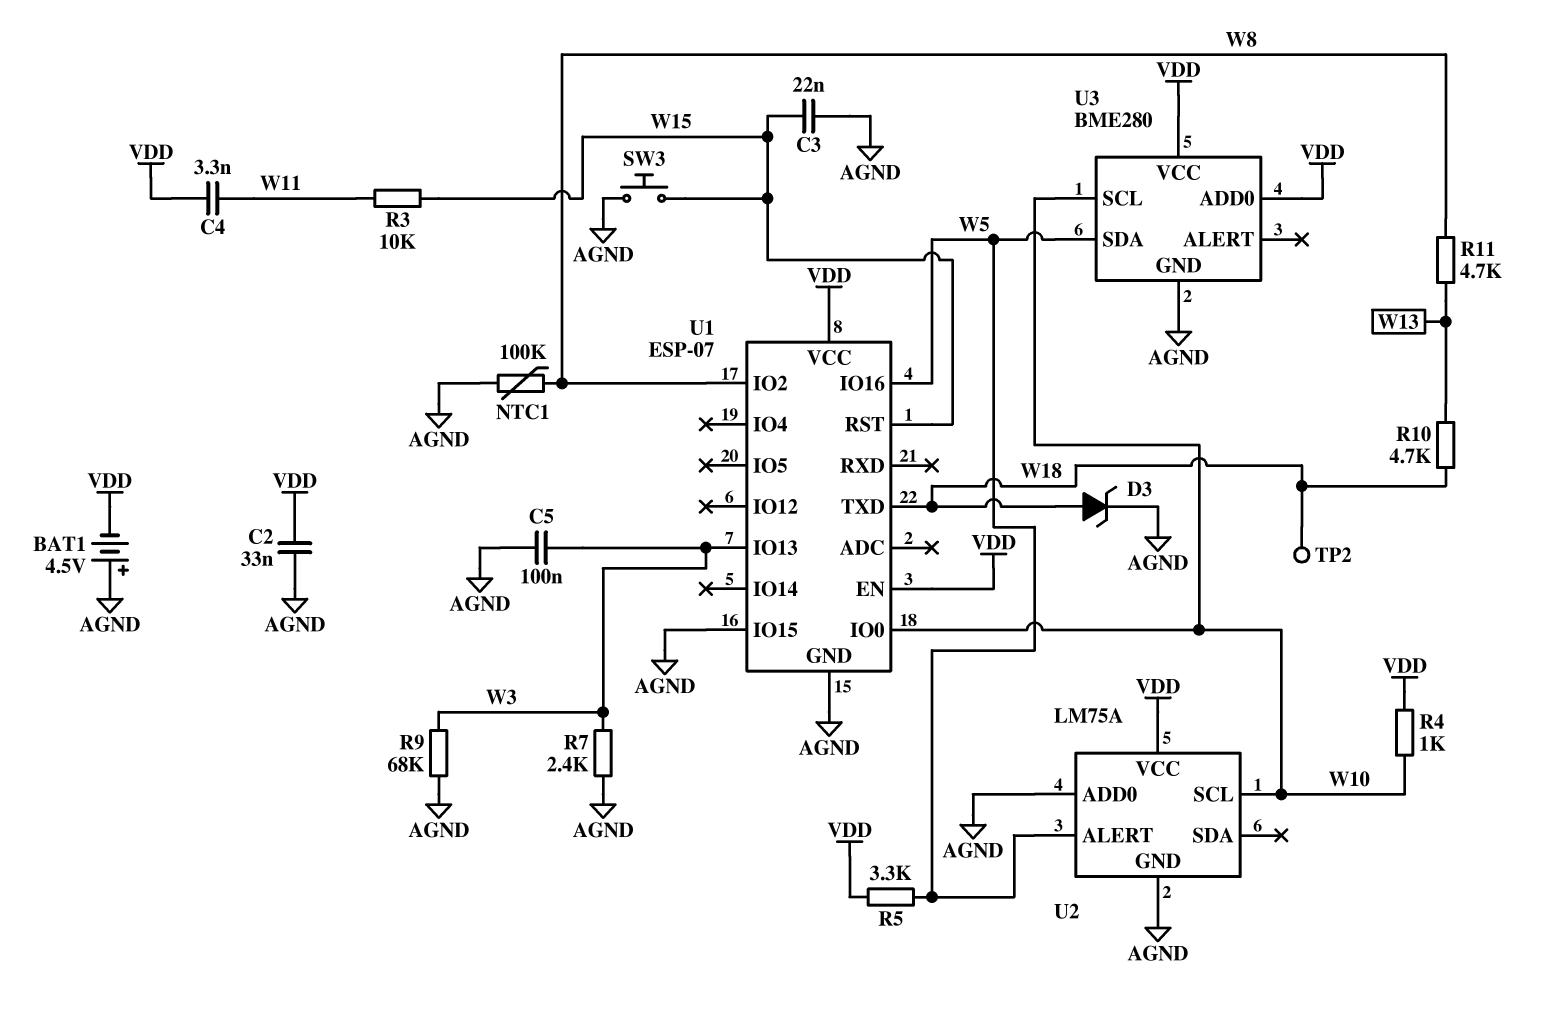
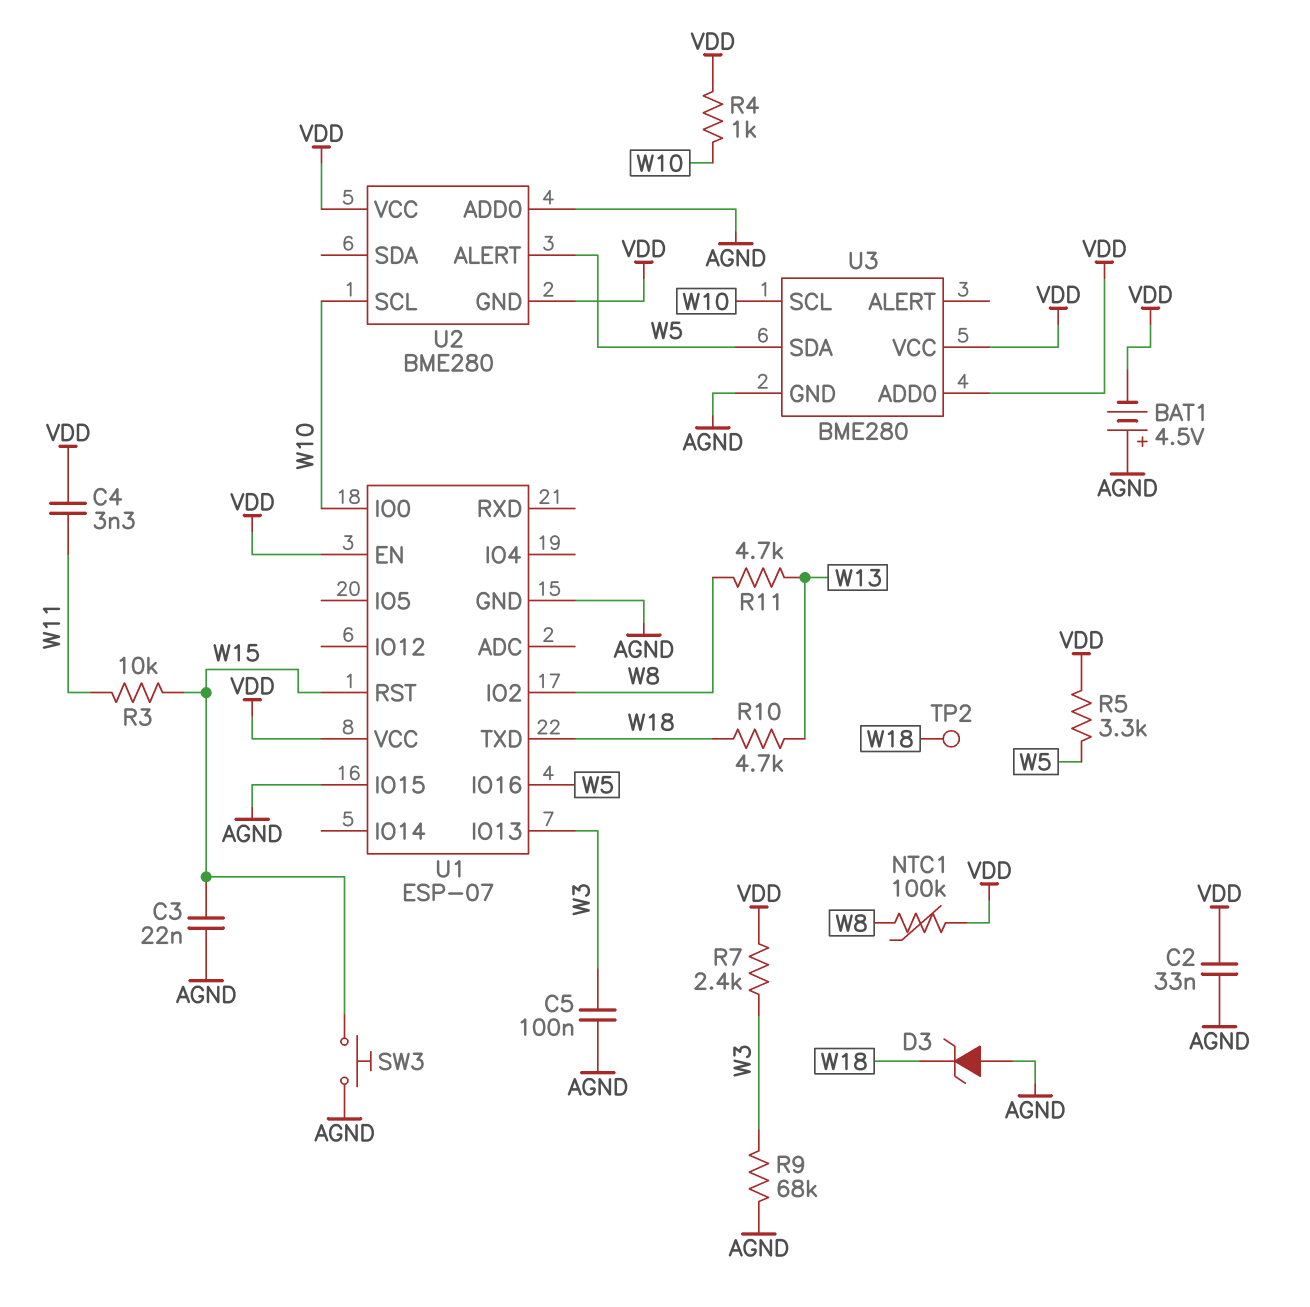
D3: zener (A W18, K AGND) -> zener (A AGND, K W18)
NTC1: 100k (AGND, W8) -> 100k (VDD, W8)
R7: 2.4k (AGND, W3) -> 2.4k (VDD, W3)
U2: LM75A -> BME280
U2 pin GND: AGND -> VDD

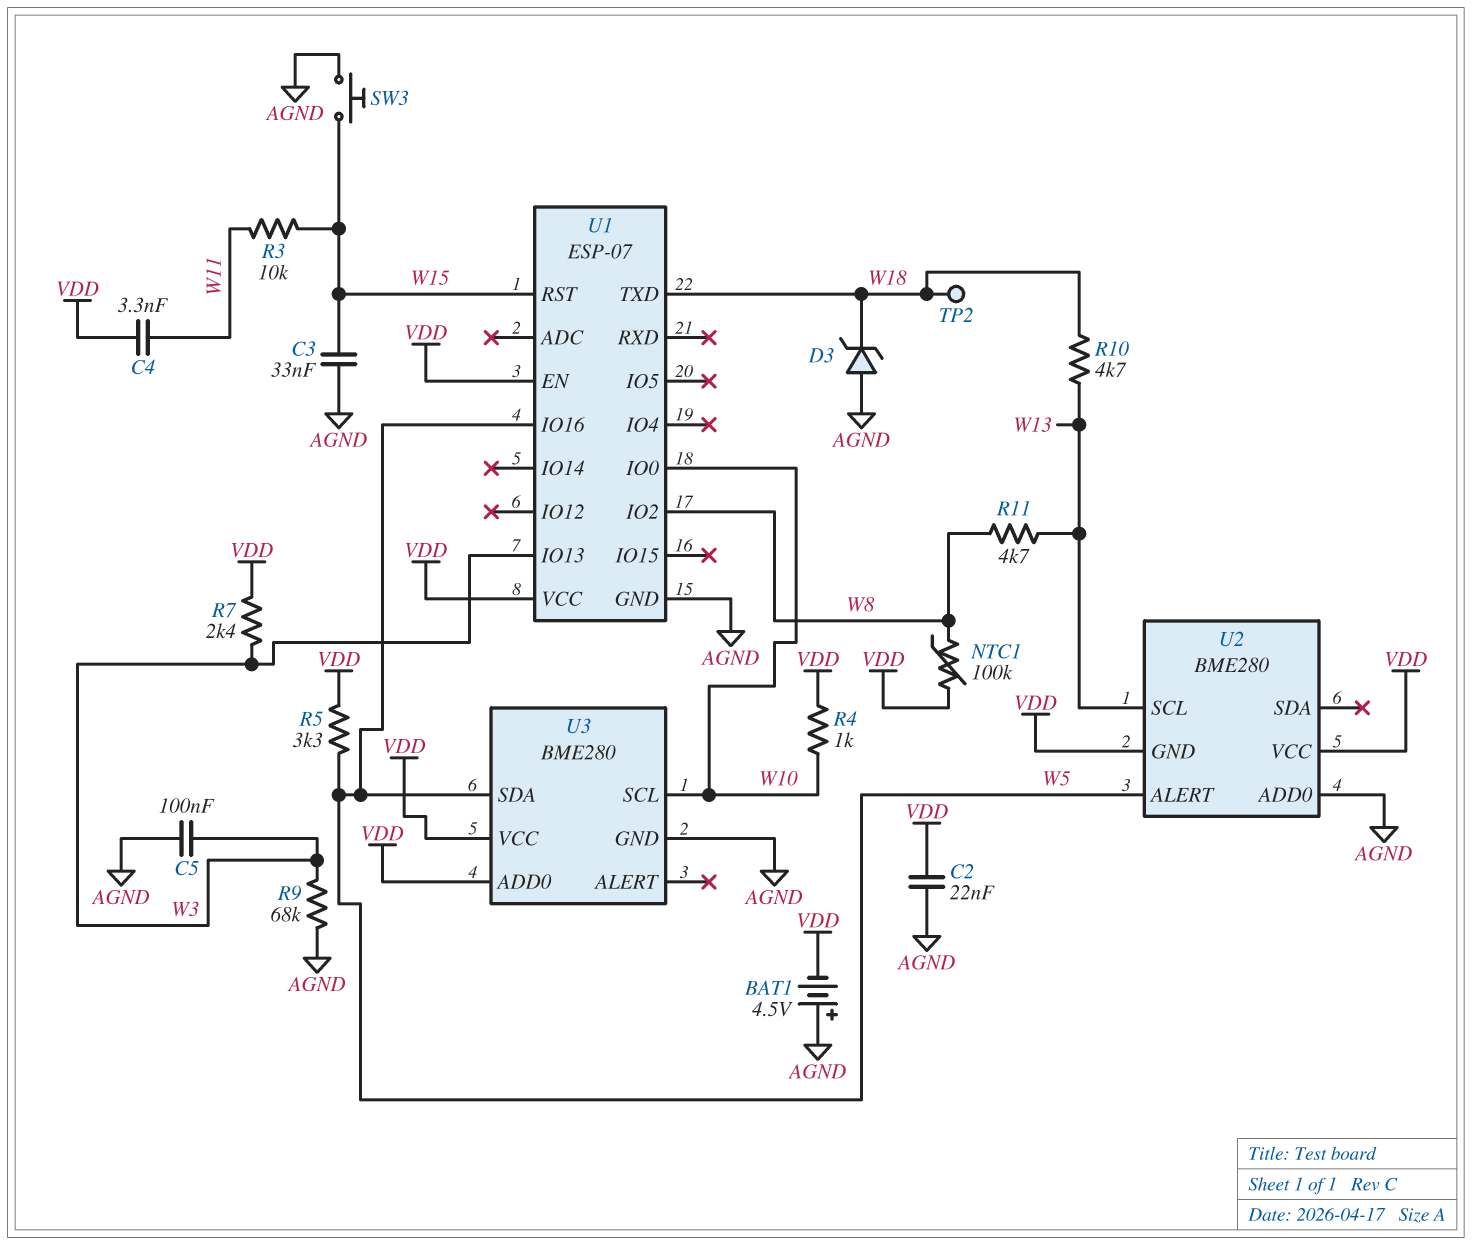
C2: 33nF (AGND, VDD) -> 22nF (AGND, VDD)
C3: 22nF (AGND, W15) -> 33nF (AGND, W15)
U1 pin IO15: AGND -> none
U2 pin SCL: W10 -> W13

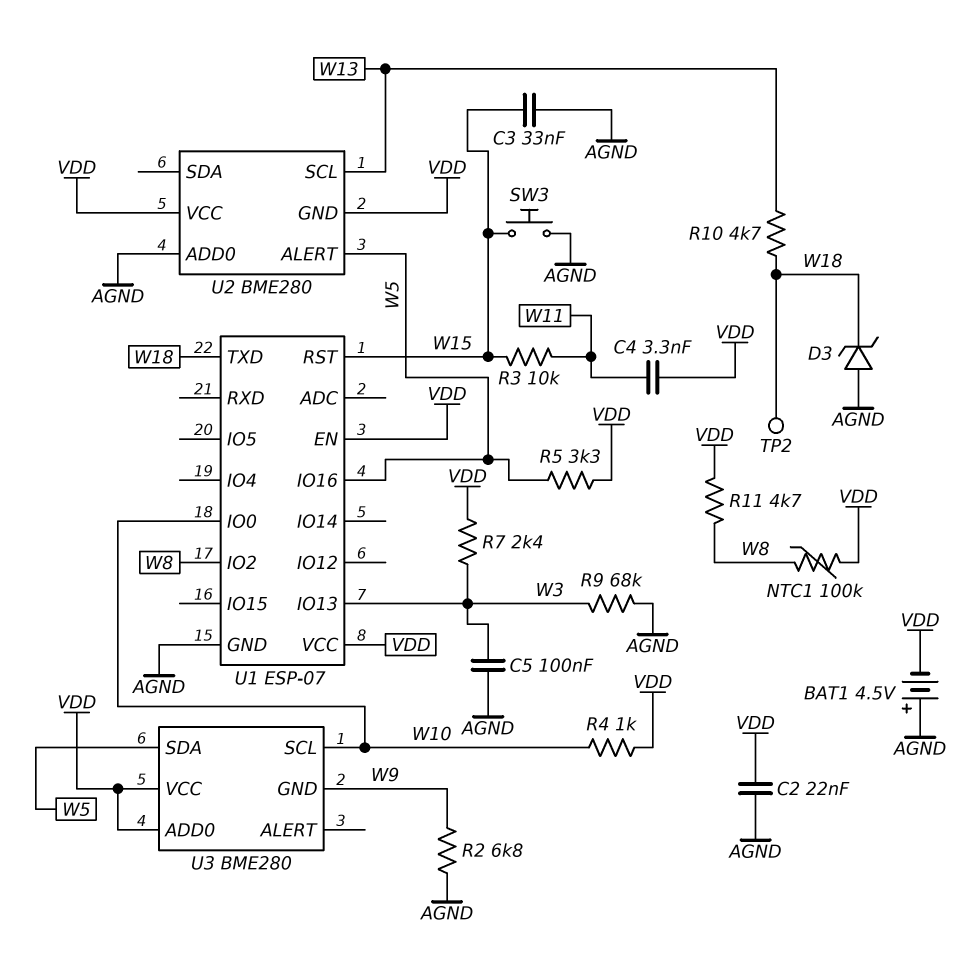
R2: none -> 6.8k (AGND, W9)
R11: 4.7k (W8, W13) -> 4.7k (VDD, W8)
U3 pin GND: AGND -> W9

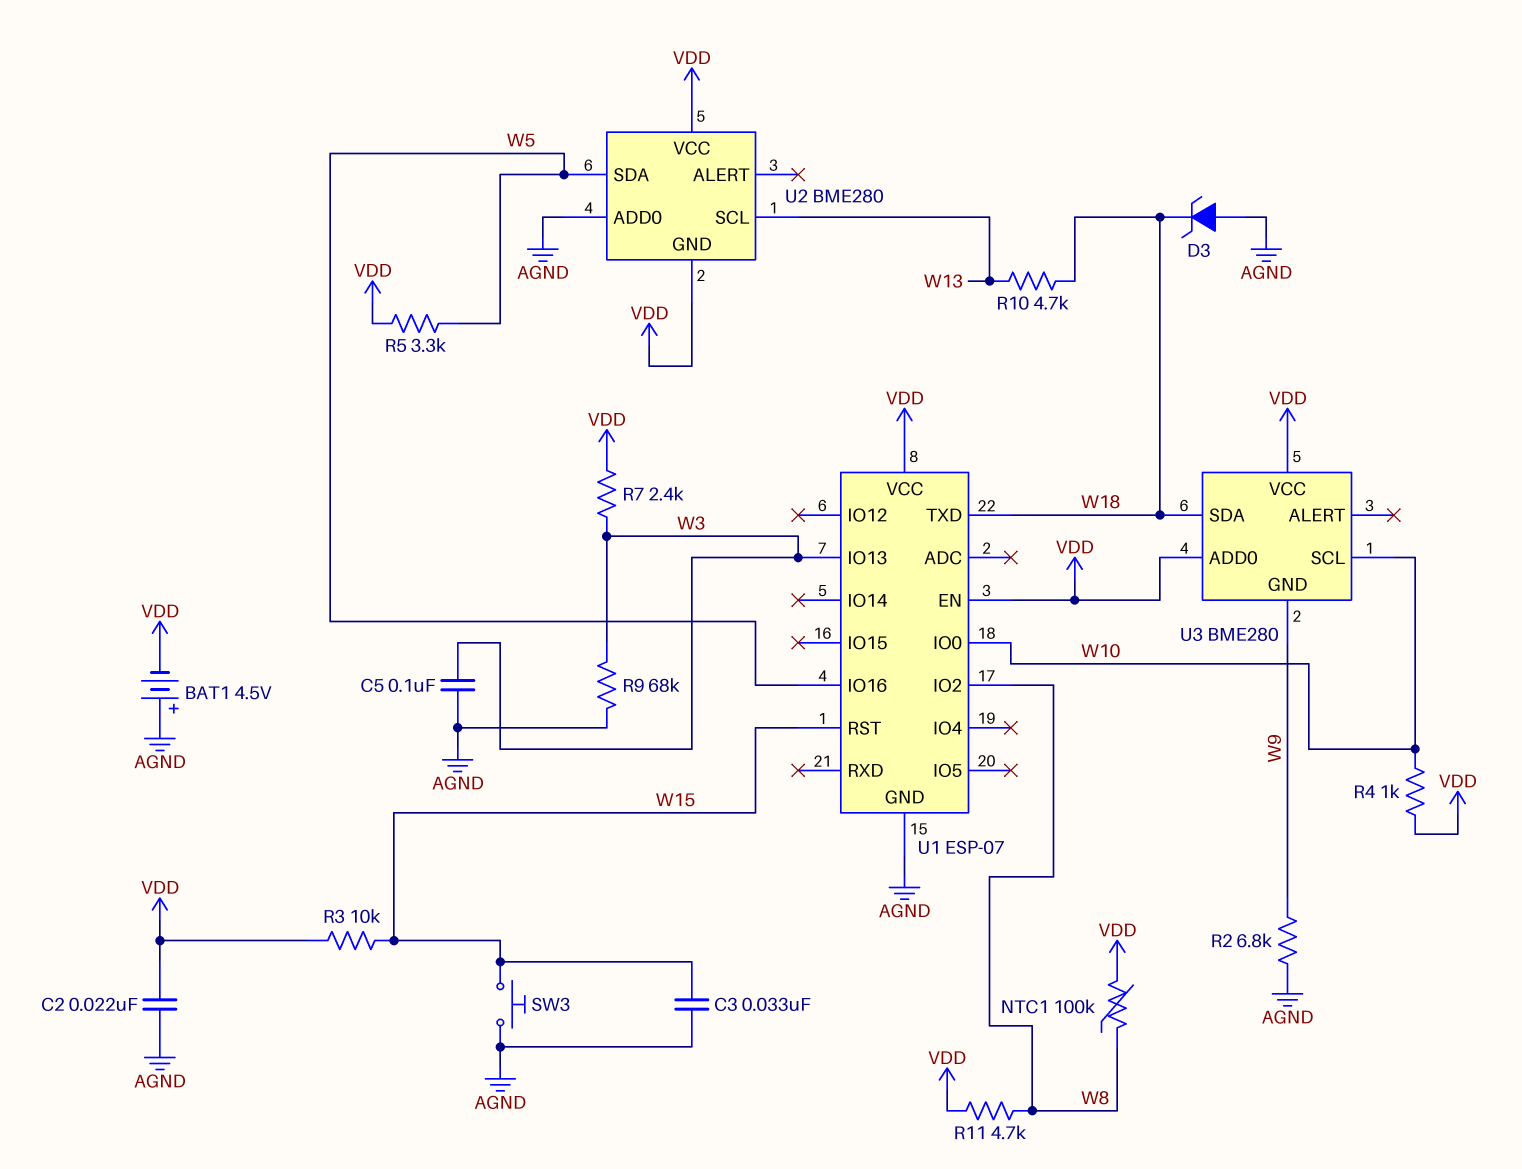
C4: 3.3nF (VDD, W11) -> none
R3: 10k (W11, W15) -> 10k (VDD, W15)
TP2: test point (W18) -> none
U2 pin ALERT: W5 -> none
U2 pin SDA: none -> W5
U3 pin SDA: W5 -> W18

